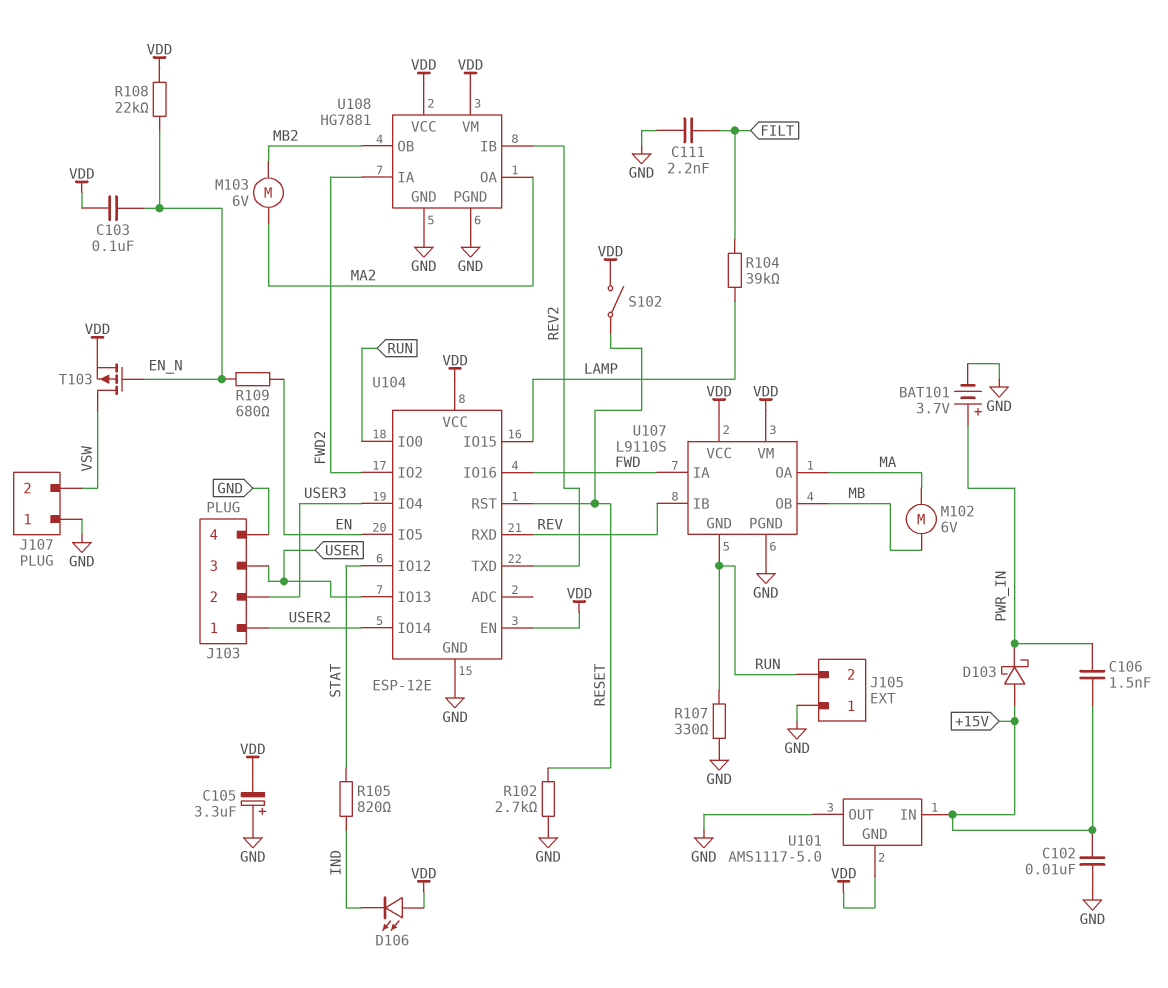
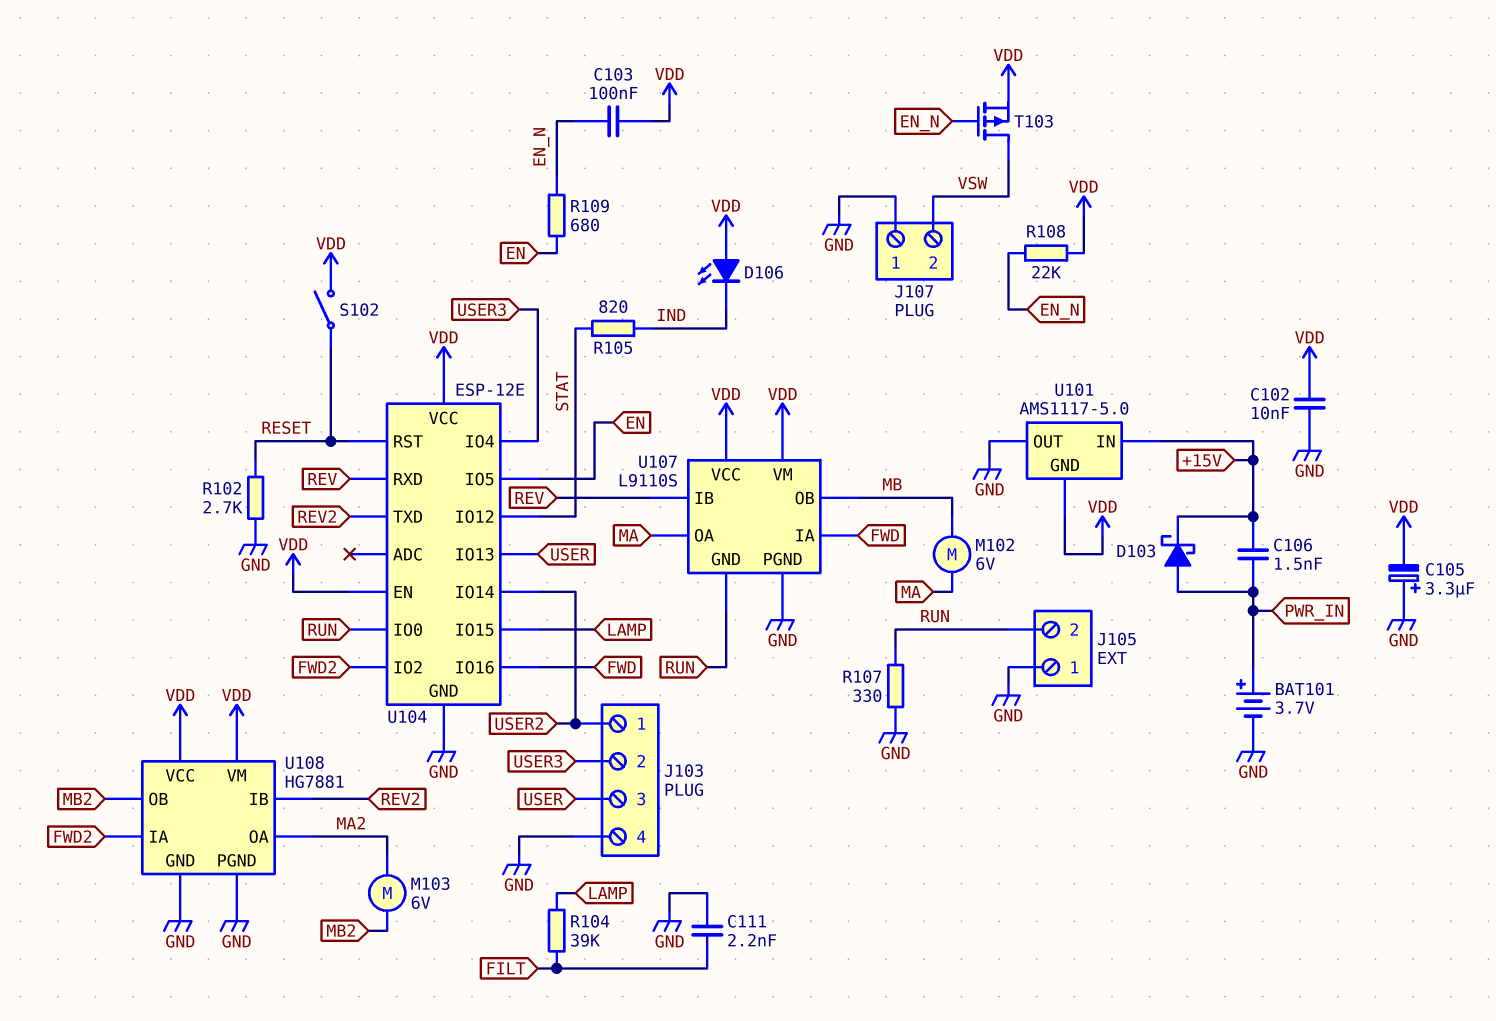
C102: 10nF (+15V, GND) -> 10nF (GND, VDD)
D103: schottky (A +15V, K PWR_IN) -> schottky (A PWR_IN, K +15V)

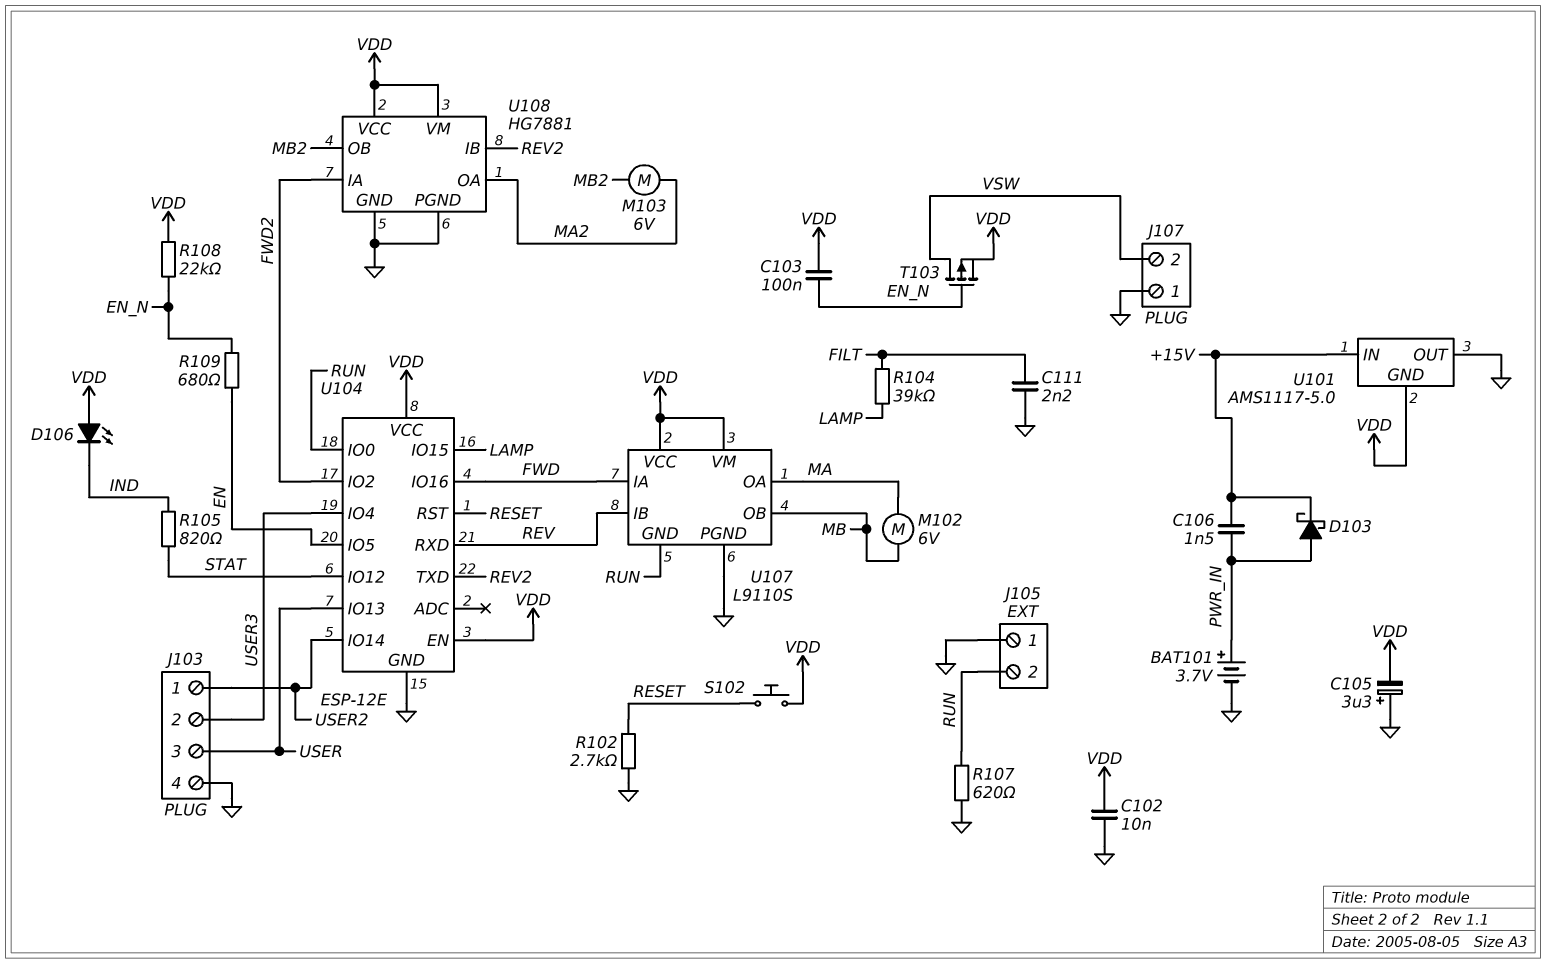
R107: 330 (GND, RUN) -> 620 (GND, RUN)
S102: switch (RESET, VDD) -> button (RESET, VDD)

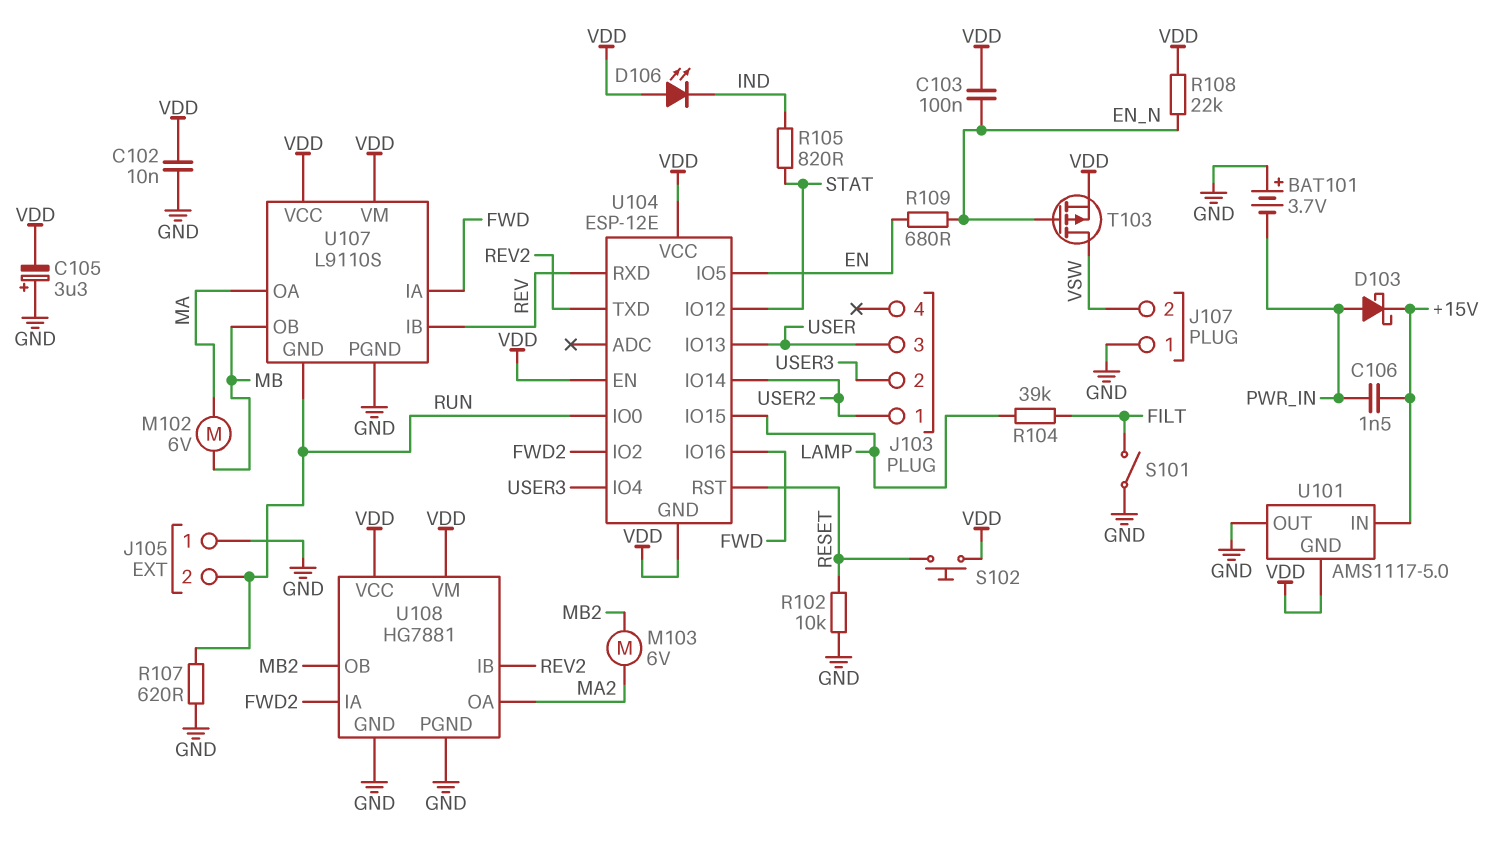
BAT101: 3.7V (plus PWR_IN, minus GND) -> 3.7V (plus GND, minus PWR_IN)
C111: 2.2nF (FILT, GND) -> none
J103 pin 4: GND -> none
R102: 2.7k (GND, RESET) -> 10k (GND, RESET)
S101: none -> switch (FILT, GND)
U104 pin GND: GND -> VDD

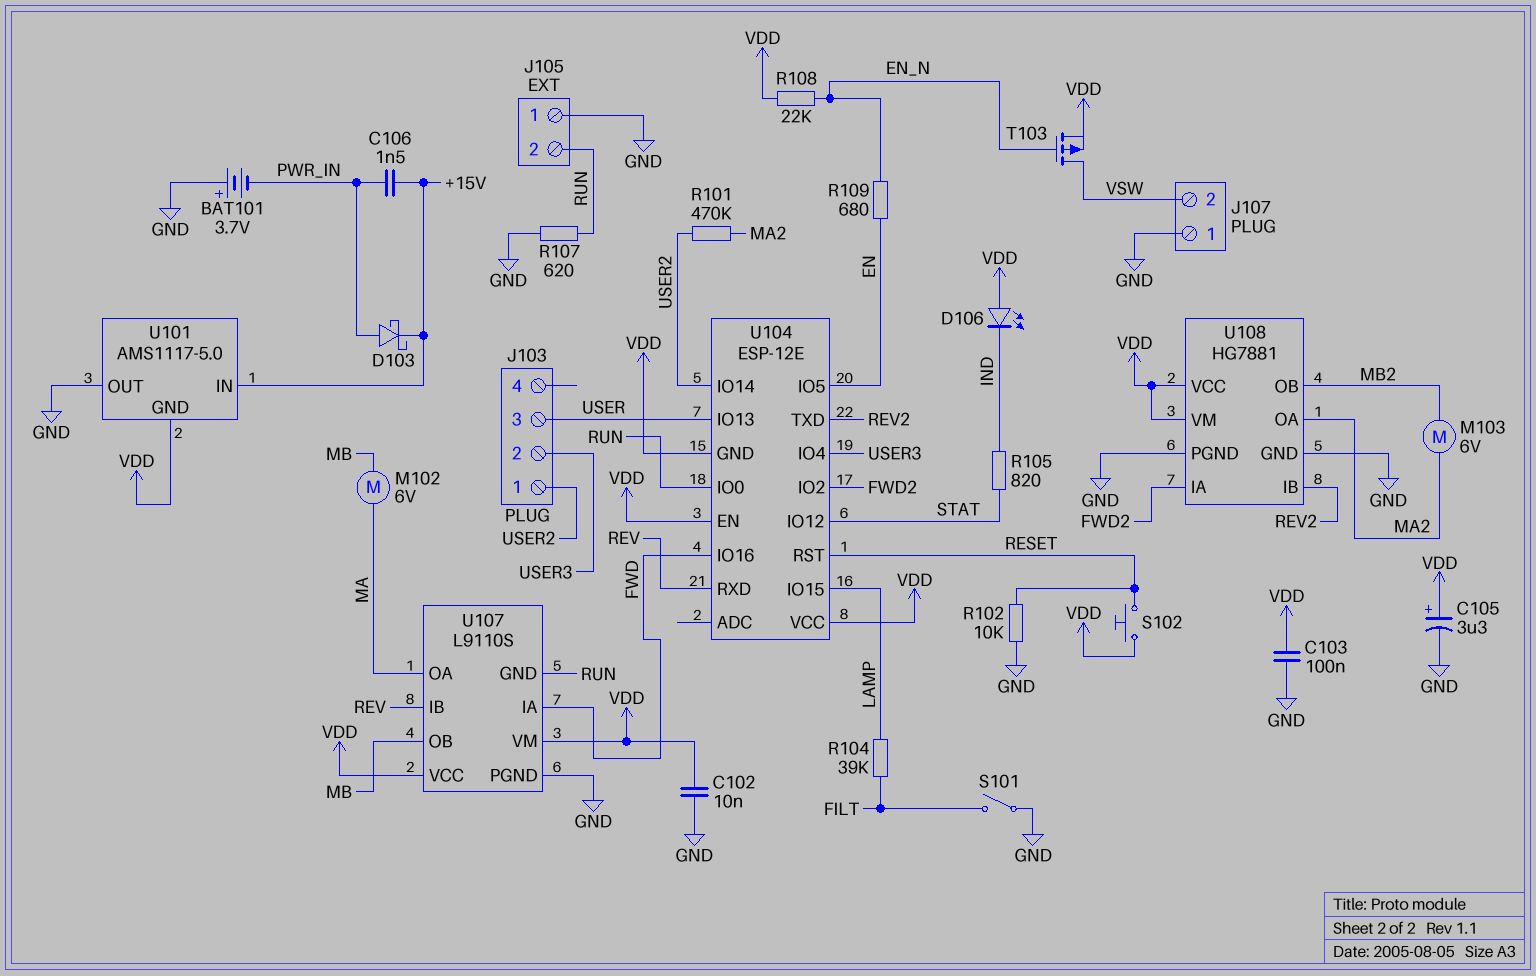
C103: 100nF (EN_N, VDD) -> 100nF (GND, VDD)
C105: 3.3uF (plus GND, minus VDD) -> 3.3uF (plus VDD, minus GND)
R101: none -> 470k (MA2, USER2)

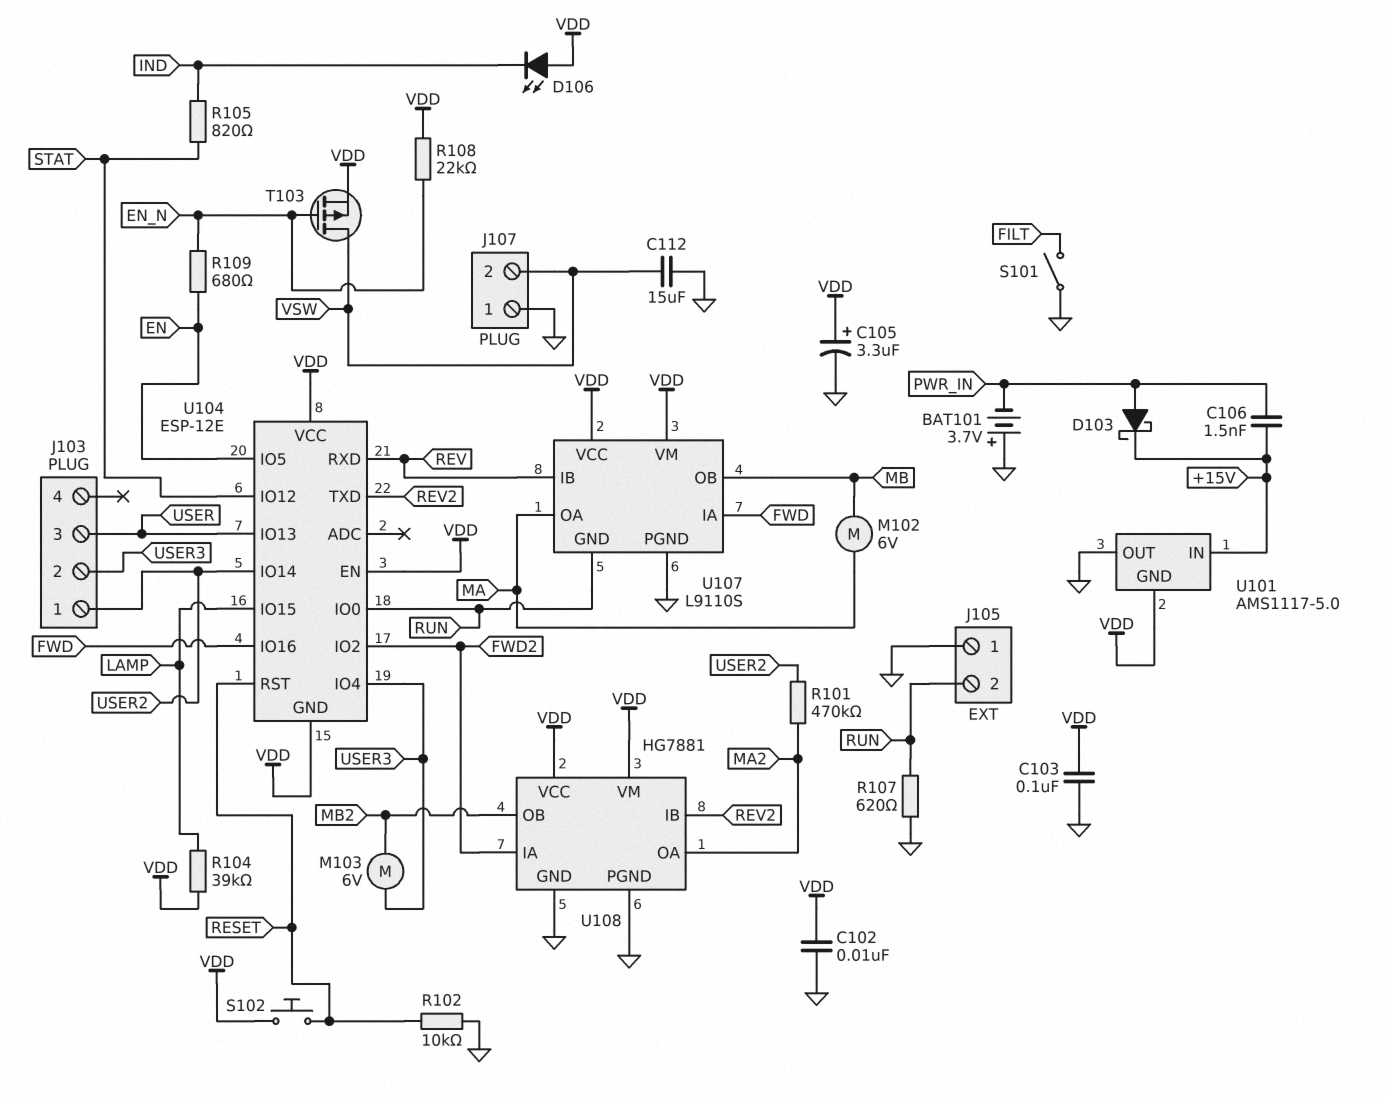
C112: none -> 15uF (GND, VSW)
M103: motor 6V (MA2, MB2) -> motor 6V (MB2, USER3)
R104: 39k (FILT, LAMP) -> 39k (LAMP, VDD)

